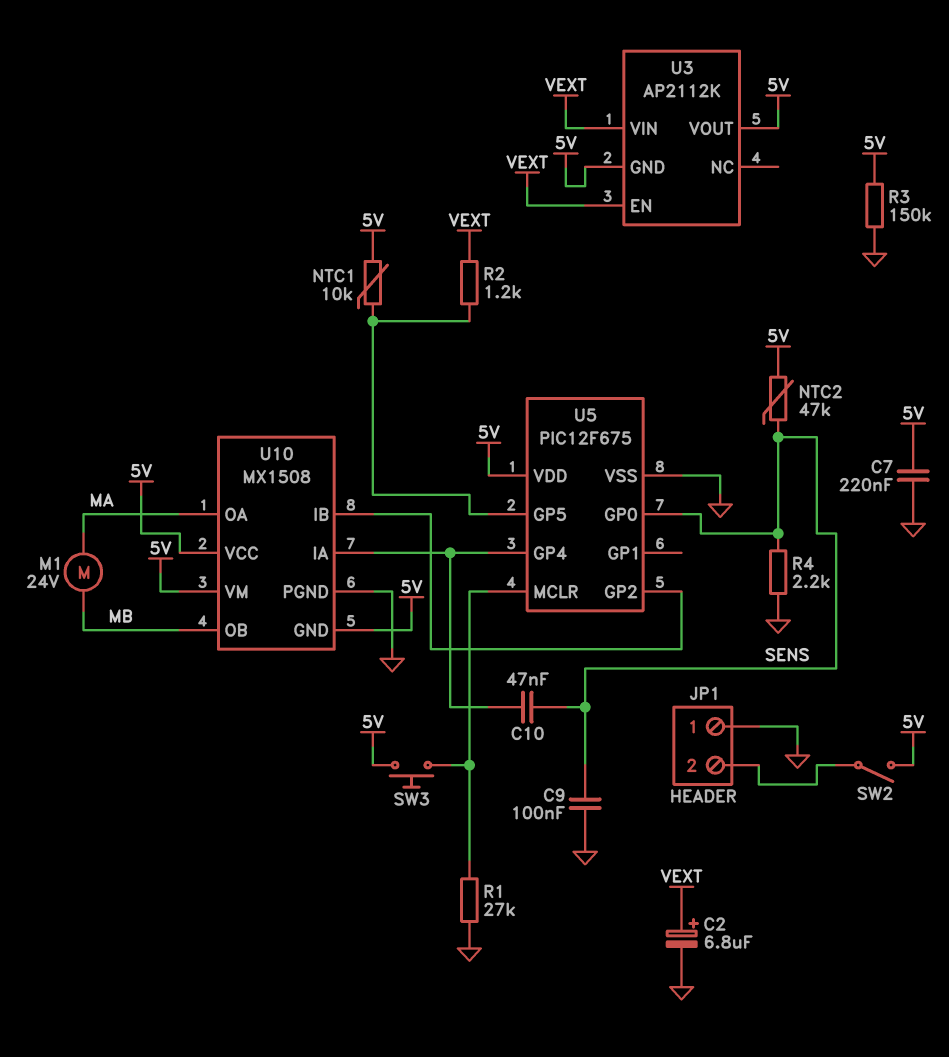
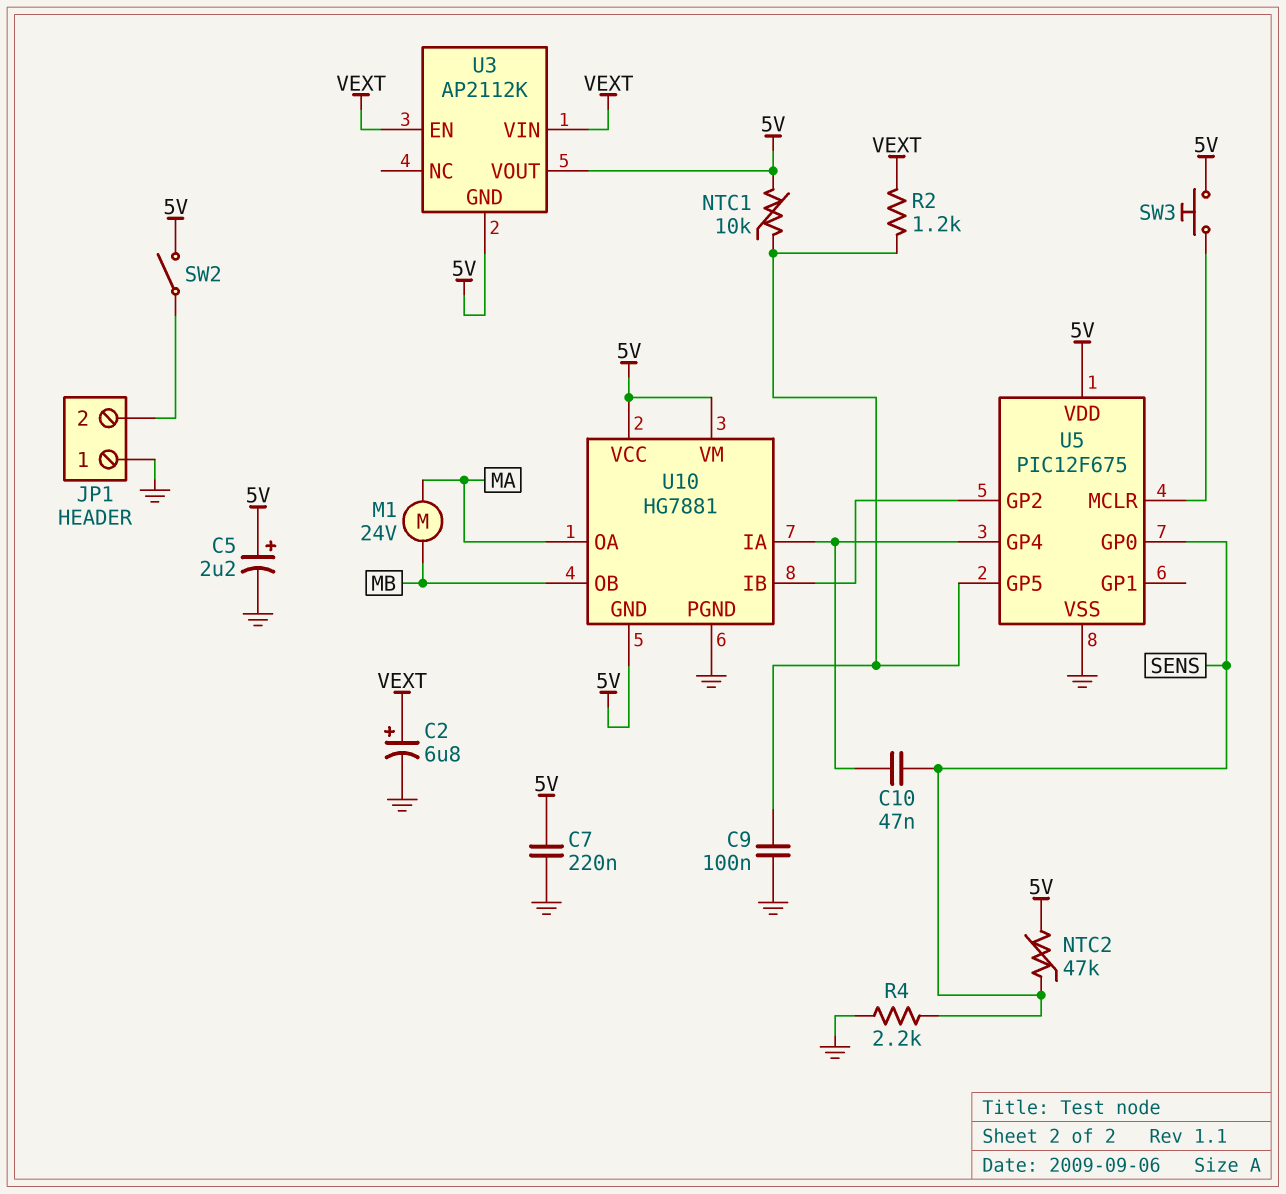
C5: none -> 2.2uF (plus 5V, minus GND)
C9: 100nF (GND, SENS) -> 100nF (GND, U5/GP5)
R1: 27k (GND, U5/MCLR) -> none
R3: 150k (5V, GND) -> none
U10: MX1508 -> HG7881

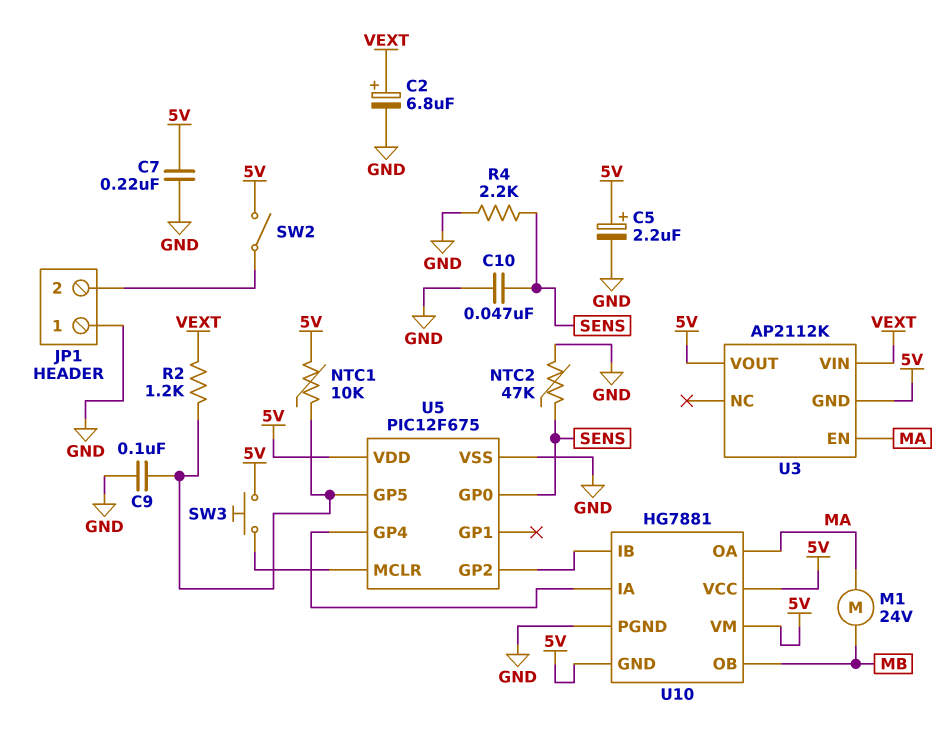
C10: 47nF (SENS, U5/GP4) -> 47nF (GND, SENS)
NTC2: 47k (5V, SENS) -> 47k (GND, SENS)
U3 pin EN: VEXT -> MA

